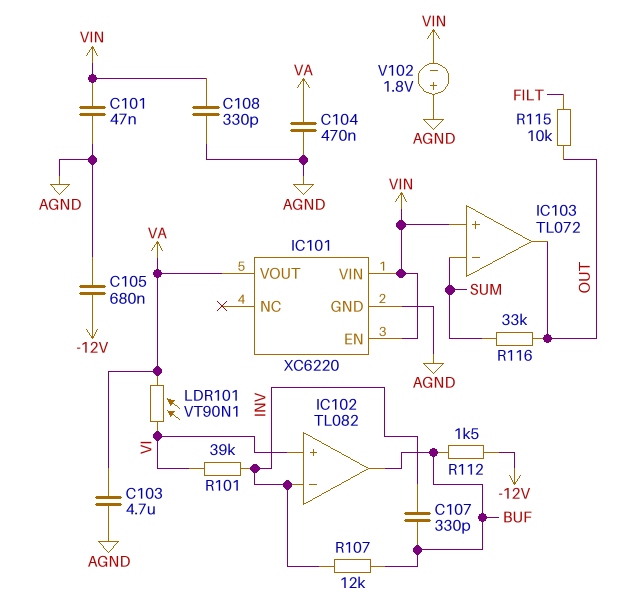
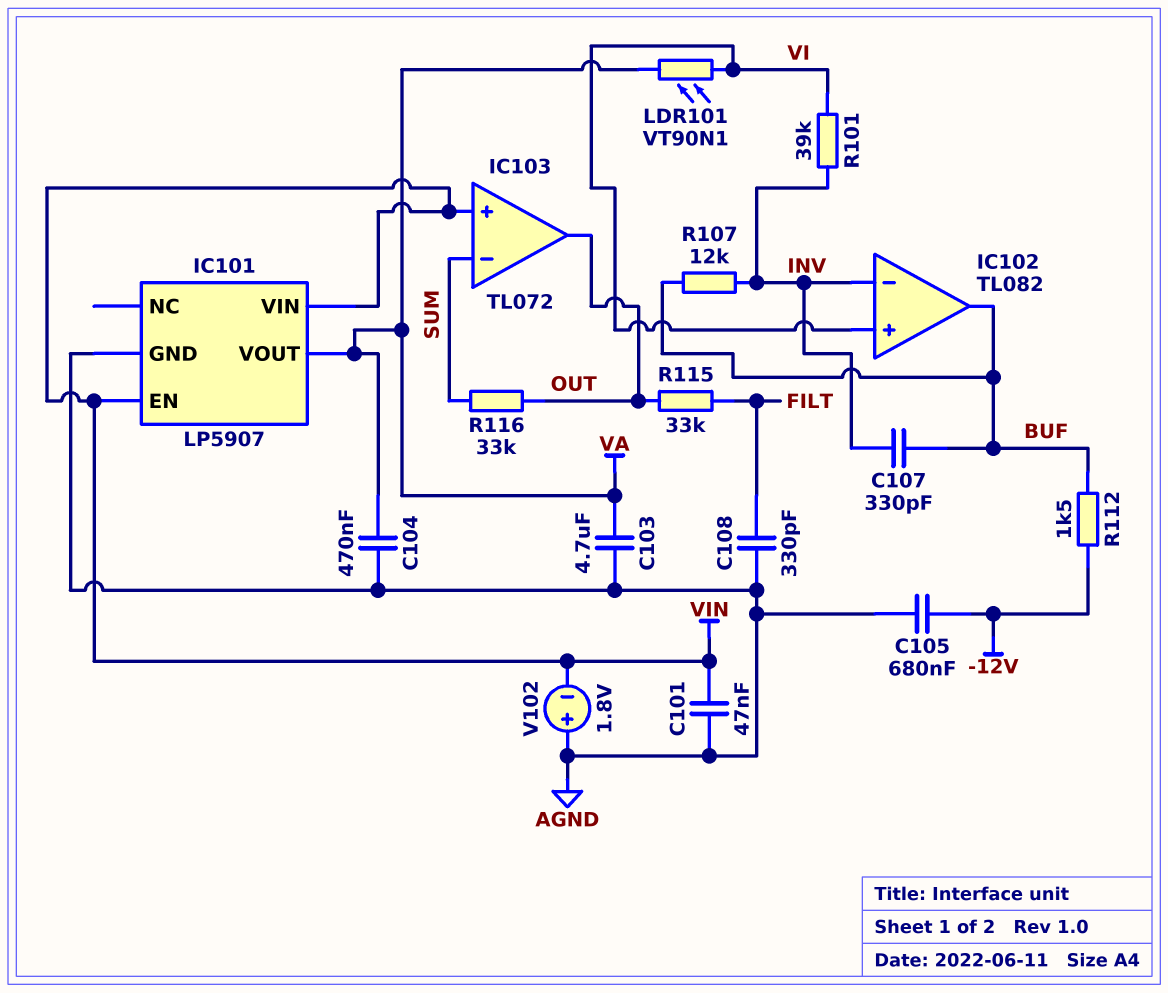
C108: 330pF (AGND, VIN) -> 330pF (AGND, FILT)
IC101: XC6220 -> LP5907
R115: 10k (FILT, OUT) -> 33k (FILT, OUT)

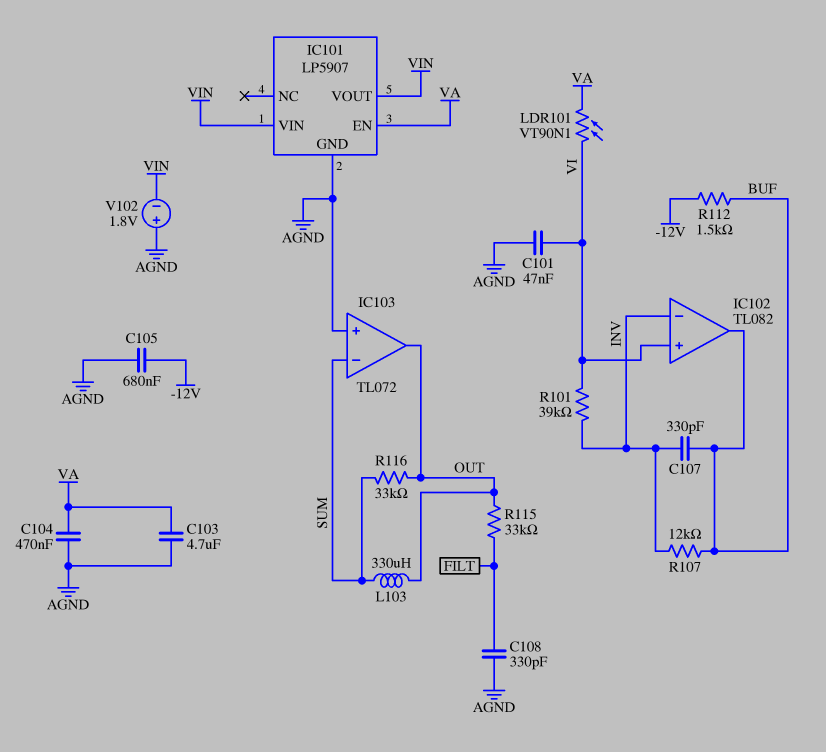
C101: 47nF (AGND, VIN) -> 47nF (AGND, VI)
IC101 pin EN: VIN -> VA
IC101 pin VOUT: VA -> VIN
IC103 pin in+: VIN -> AGND
L103: none -> 330uH (OUT, SUM)

